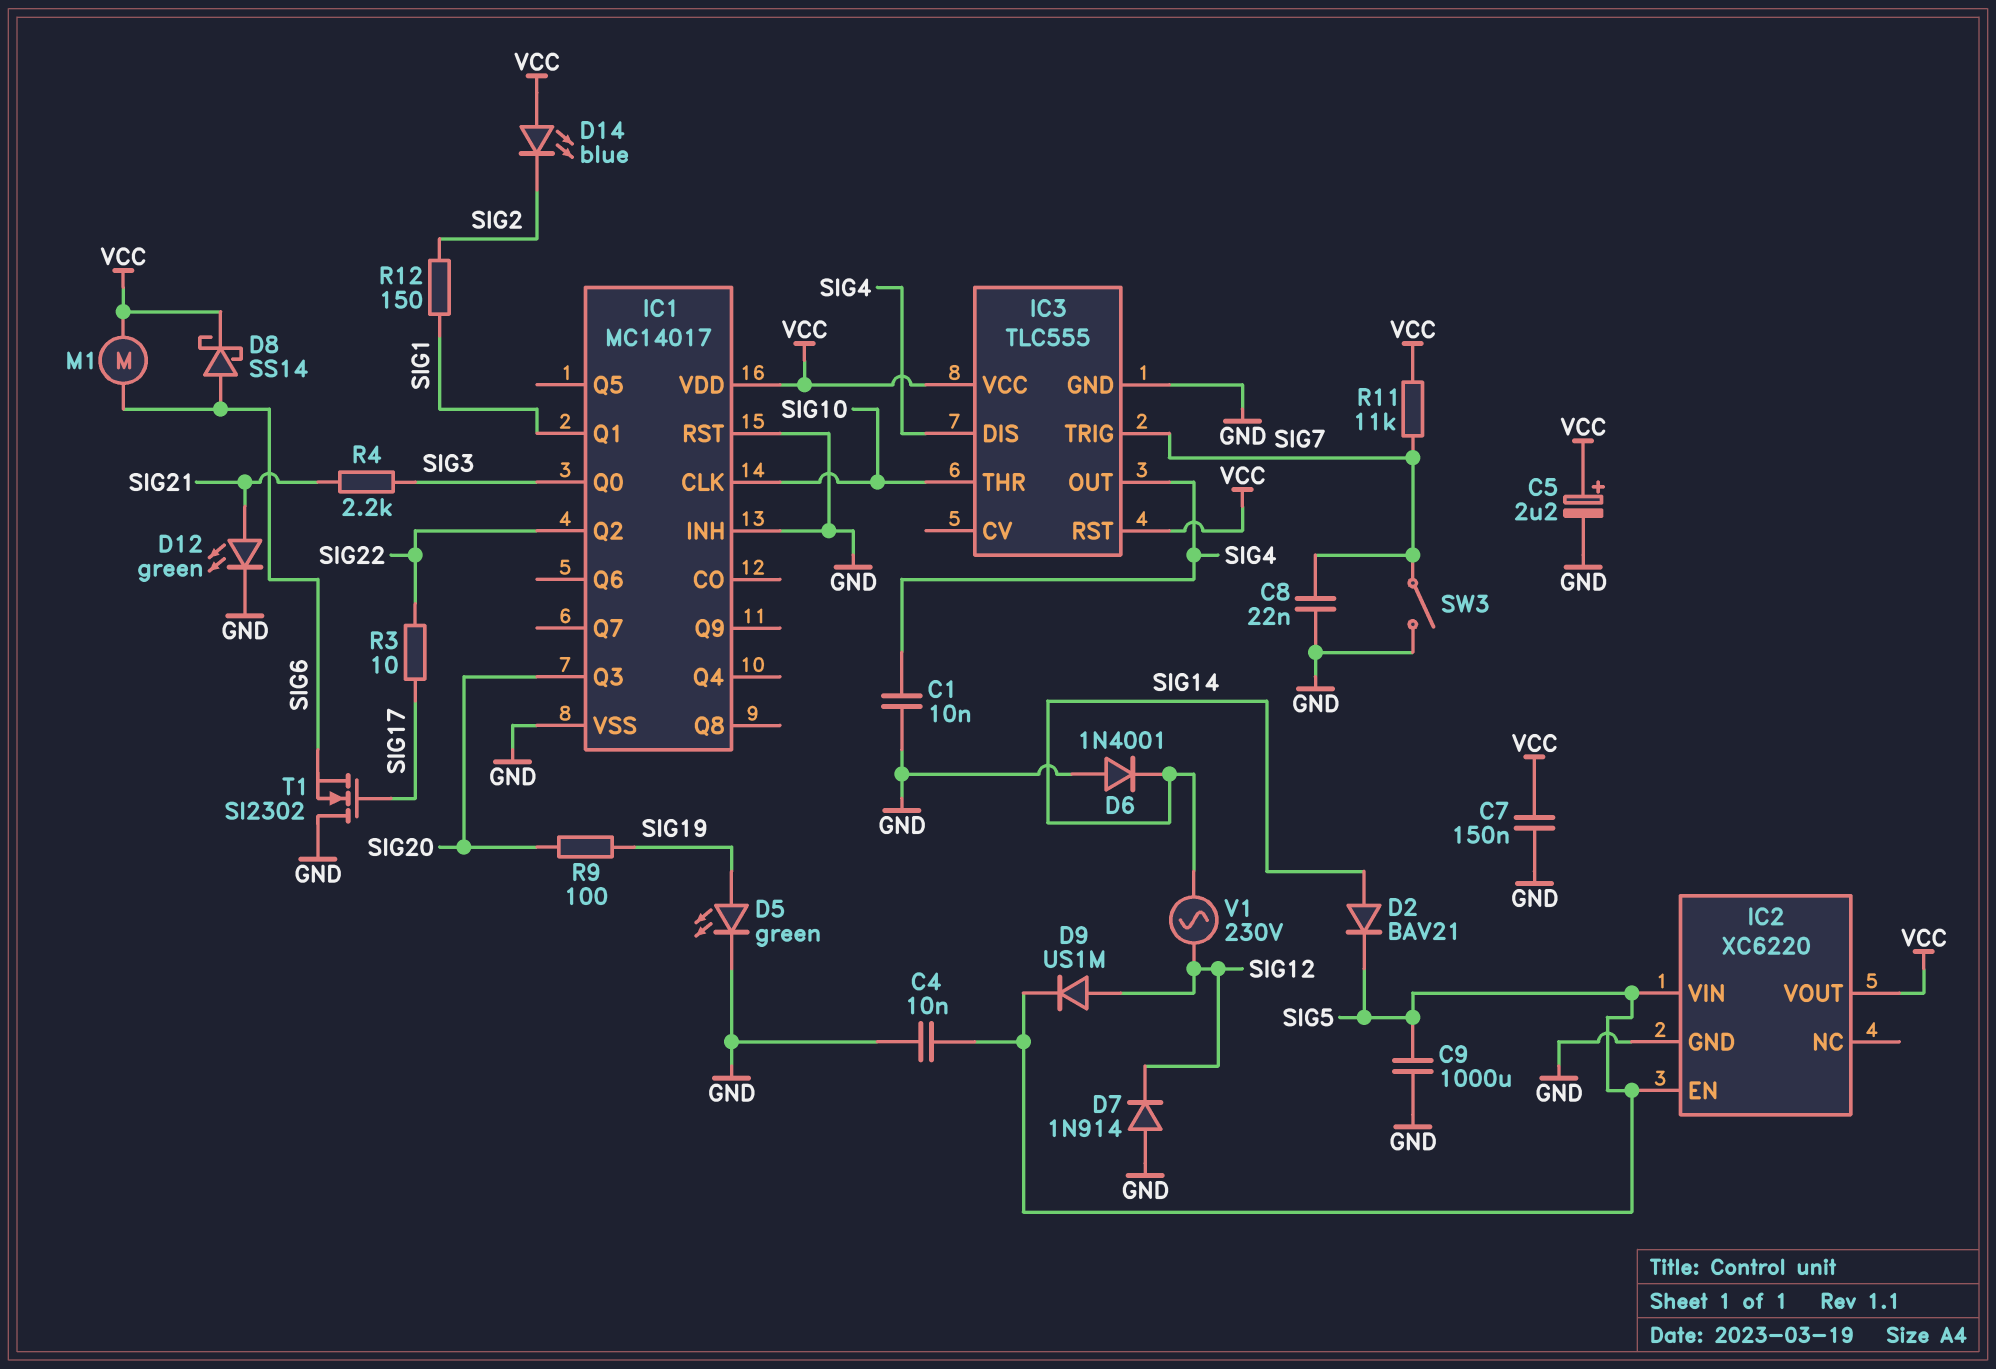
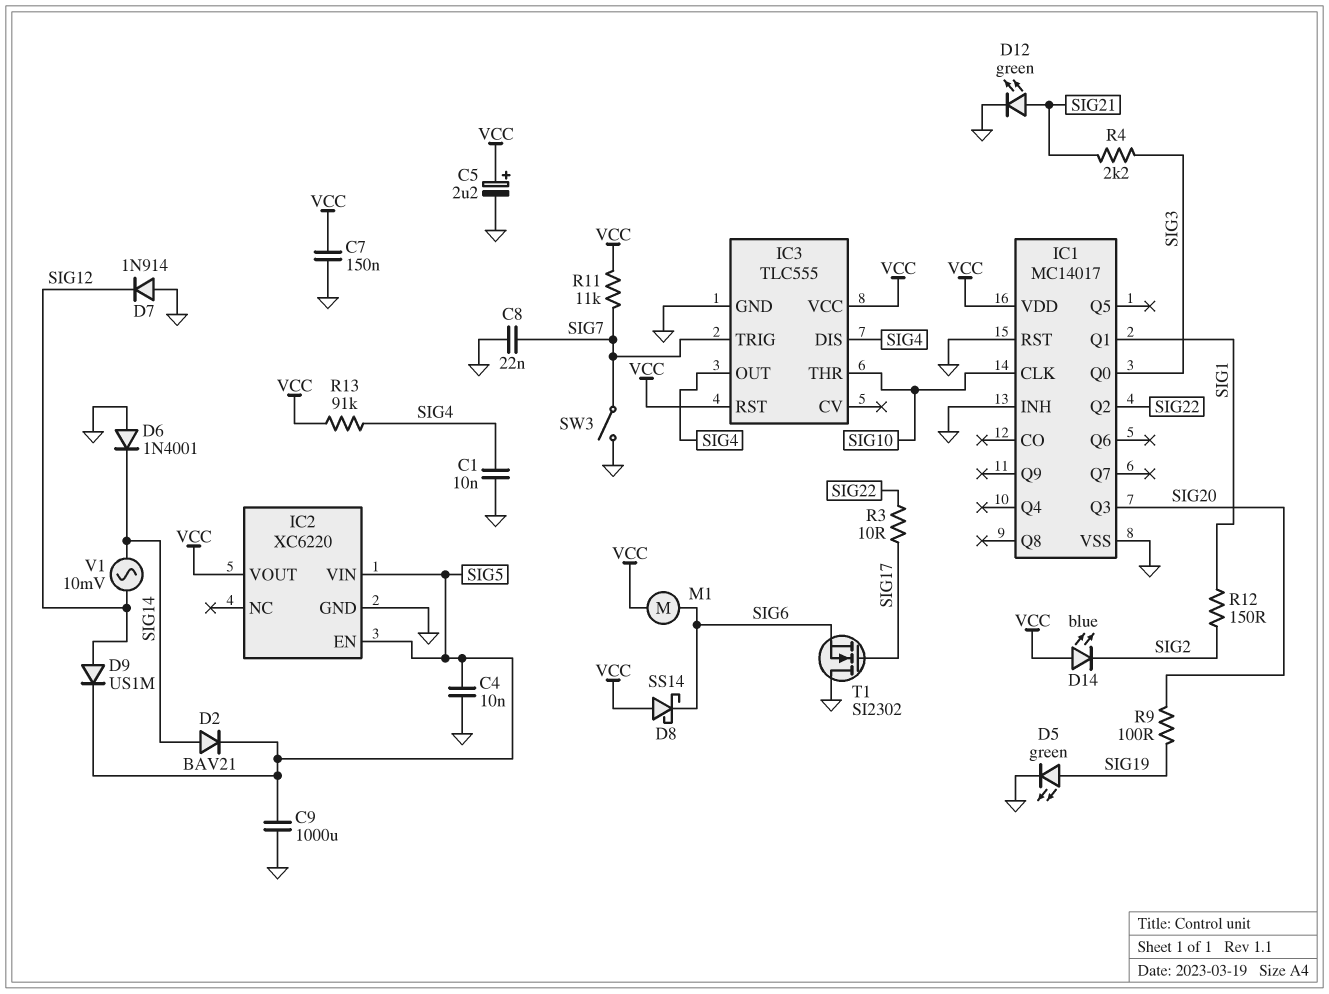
D8: schottky SS14 (A SIG6, K VCC) -> schottky SS14 (A VCC, K SIG6)
R13: none -> 91k (SIG4, VCC)
V1: AC 230V (SIG12, SIG14) -> AC 10mV (SIG12, SIG14)

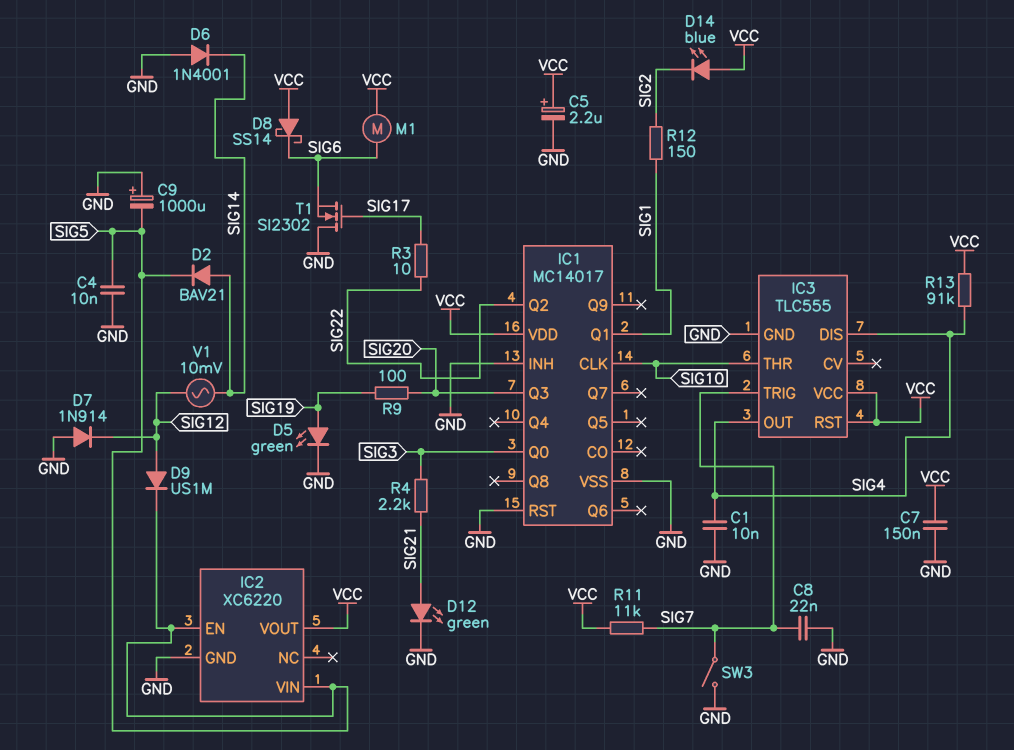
C9: 1000uF (GND, SIG5) -> 1000uF (plus GND, minus SIG5)

